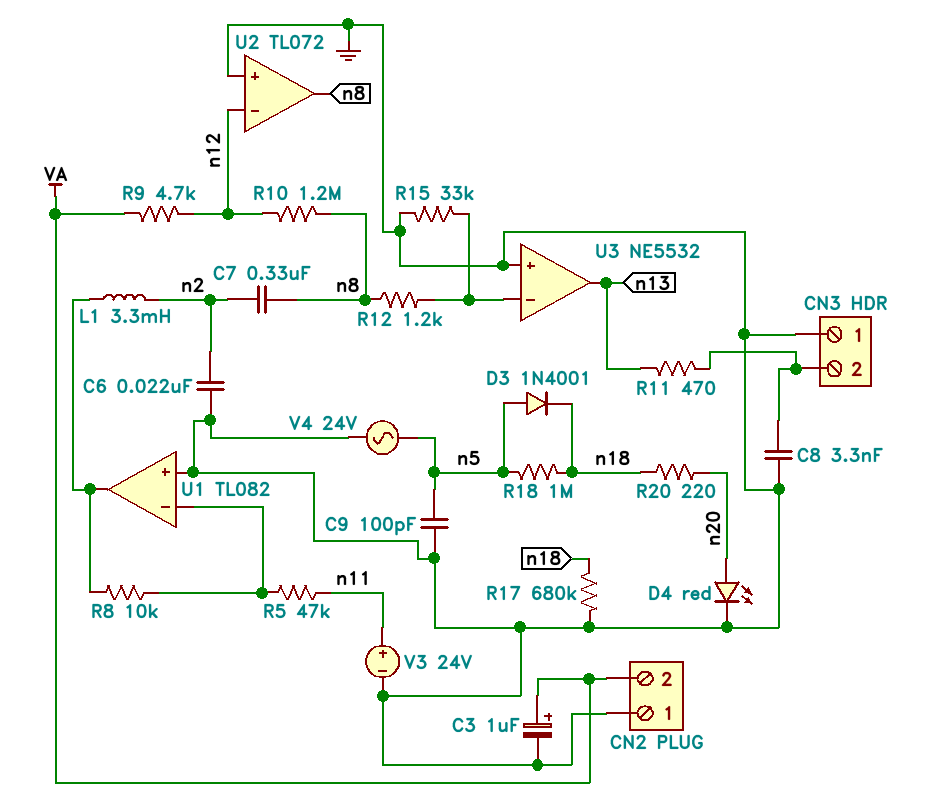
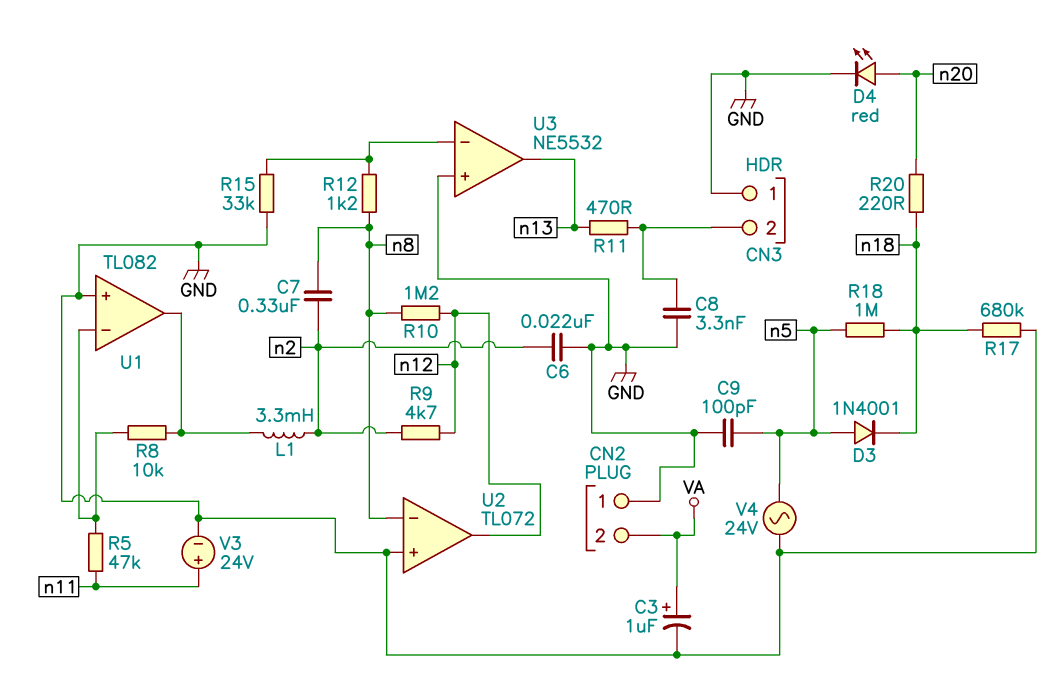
R9: 4.7k (VA, n12) -> 4.7k (n2, n12)
U2 pin in-: n12 -> n8
U2 pin out: n8 -> n12

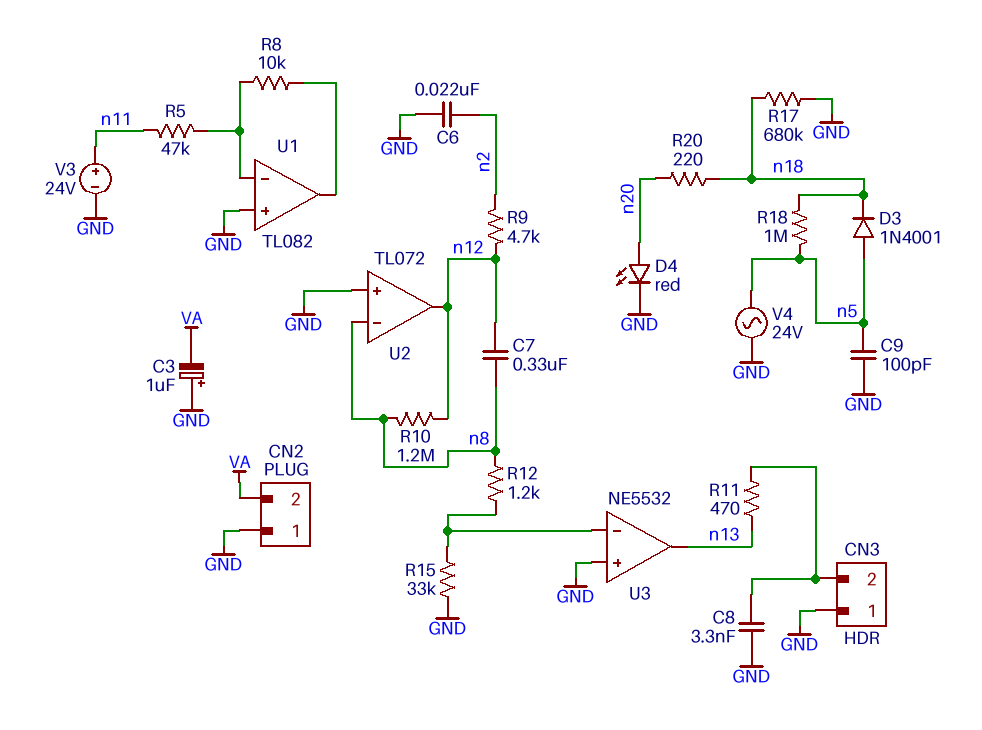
C3: 1uF (plus VA, minus GND) -> 1uF (plus GND, minus VA)
C7: 330nF (n2, n8) -> 330nF (n8, n12)
L1: 3.3mH (U1/out, n2) -> none

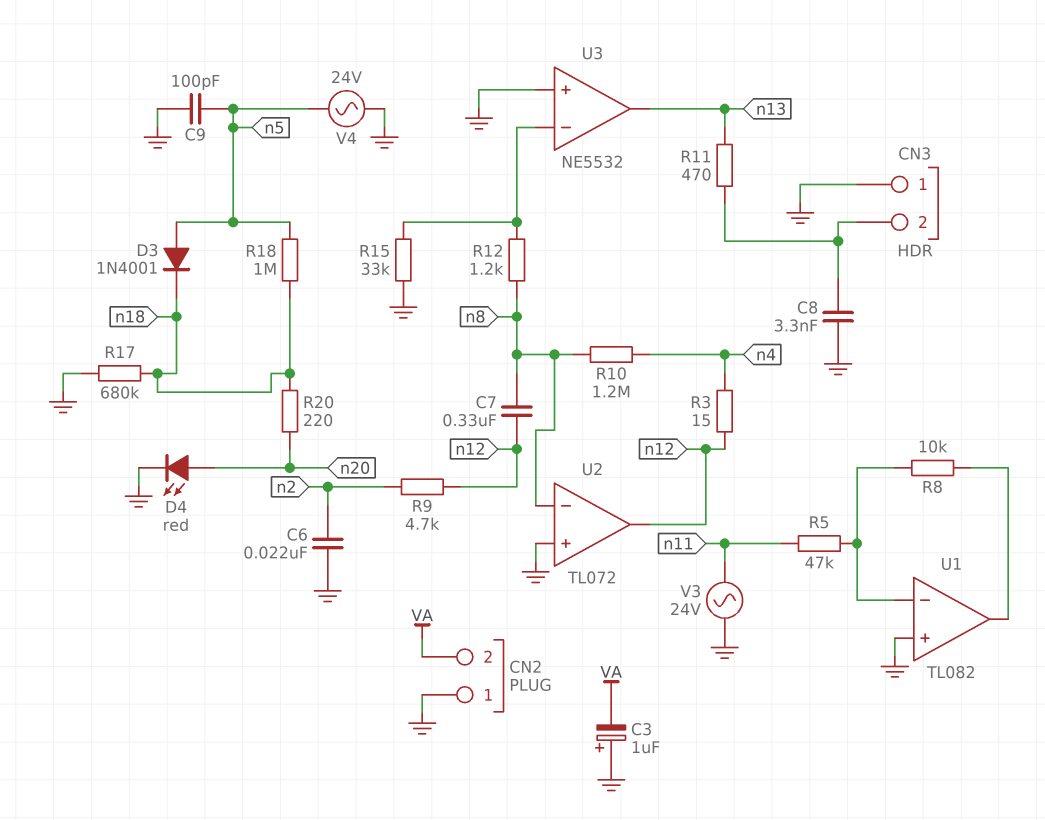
R3: none -> 15 (n4, n12)
R10: 1.2M (n8, n12) -> 1.2M (n4, n8)
V3: 24V (plus n11, minus GND) -> AC 24V (GND, n11)

